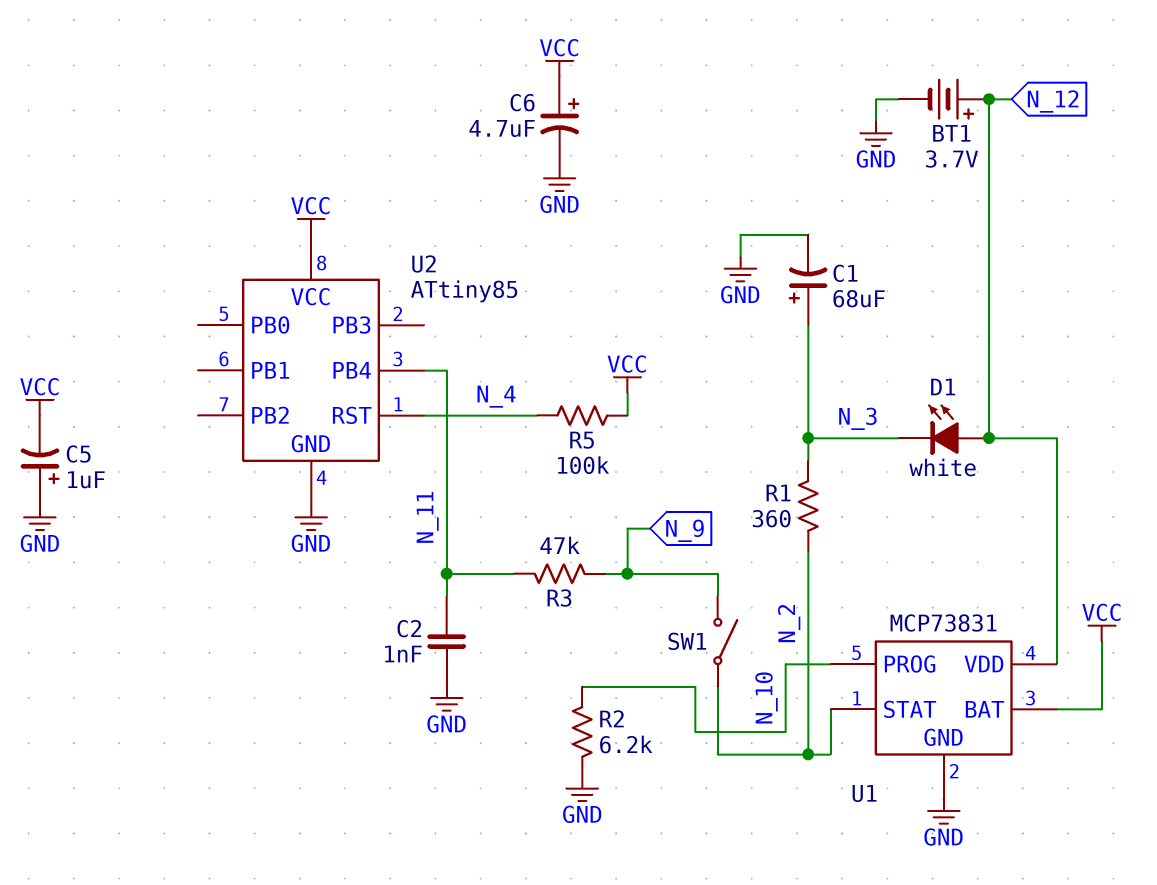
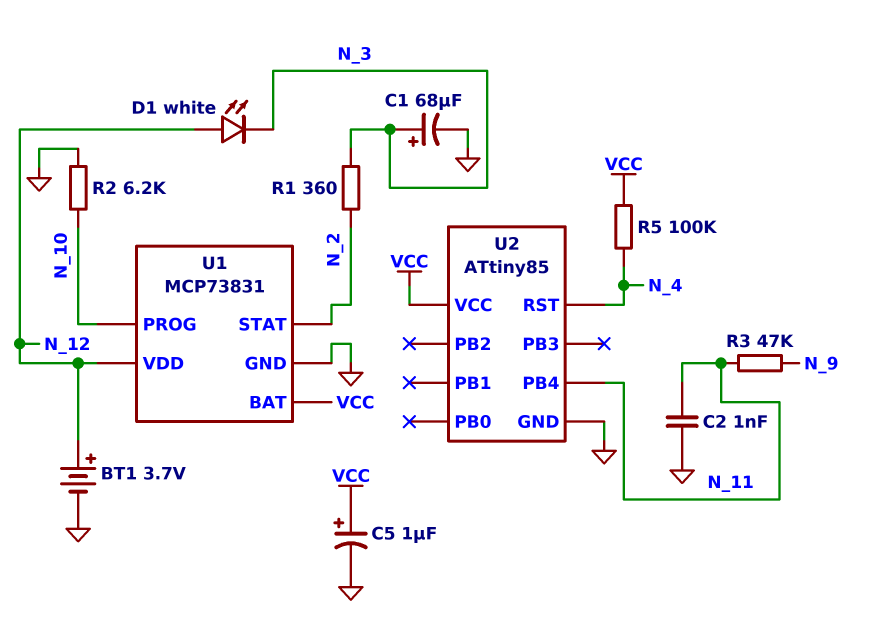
C5: 1uF (plus GND, minus VCC) -> 1uF (plus VCC, minus GND)
C6: 4.7uF (plus VCC, minus GND) -> none
SW1: switch (N_2, N_9) -> none

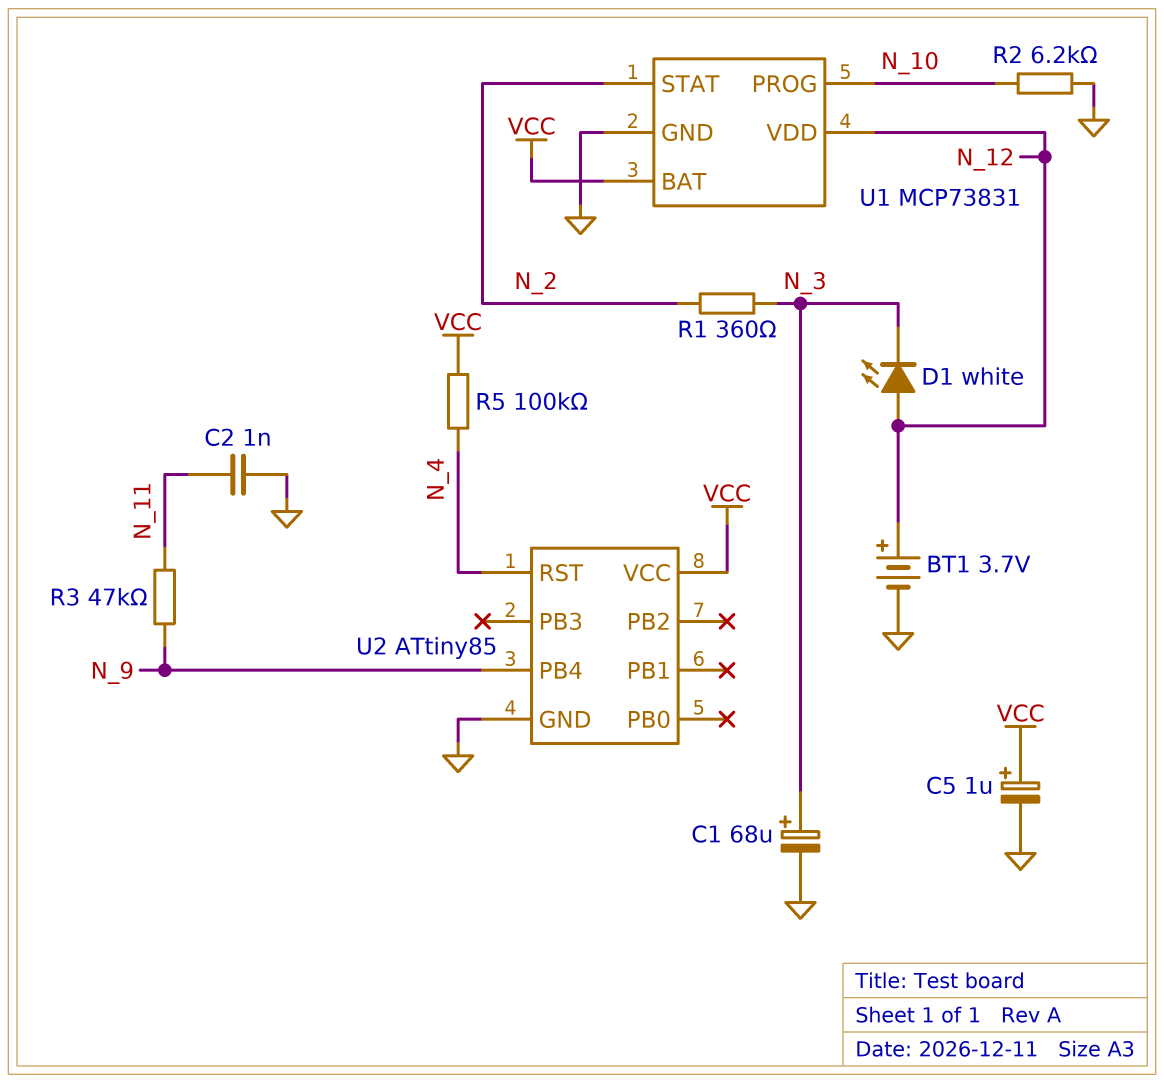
U2 pin PB4: N_11 -> N_9

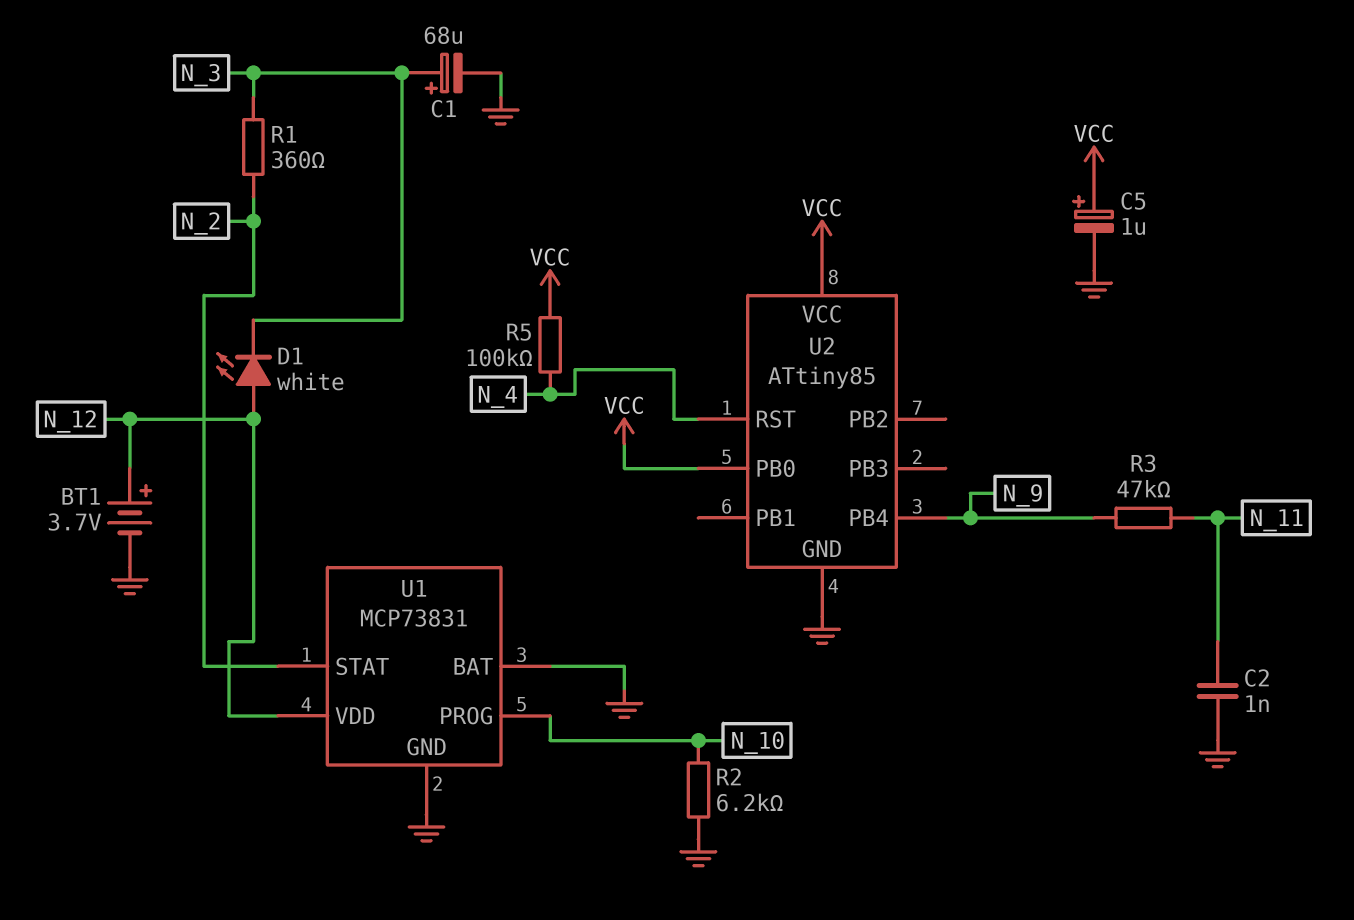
U1 pin BAT: VCC -> GND
U2 pin PB0: none -> VCC

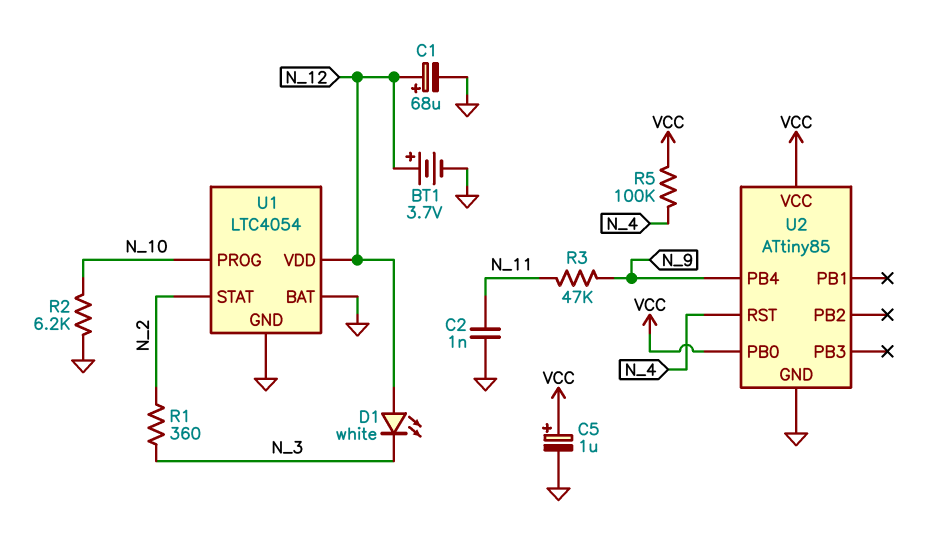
C1: 68uF (plus N_3, minus GND) -> 68uF (plus N_12, minus GND)
U1: MCP73831 -> LTC4054

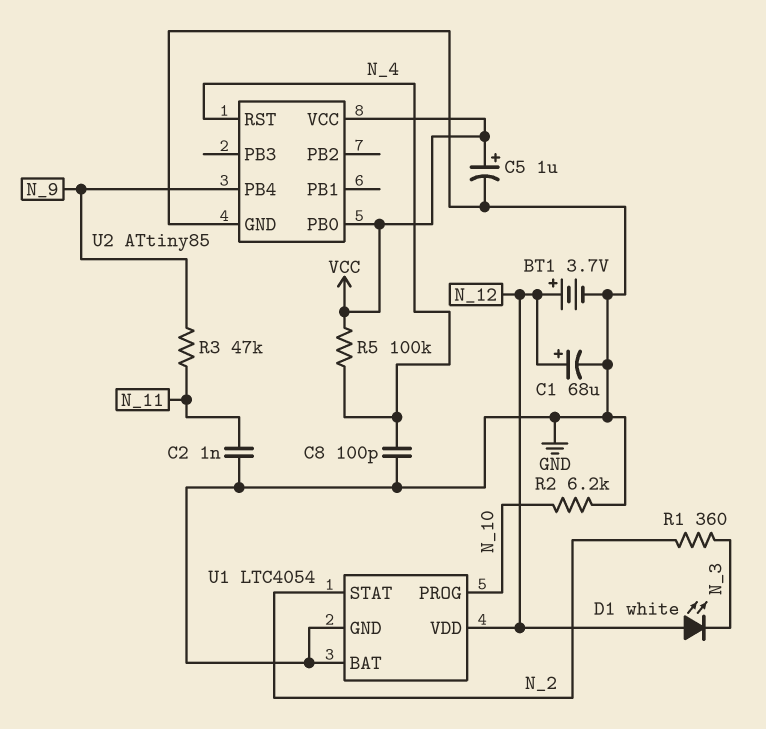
C8: none -> 100pF (GND, N_4)

